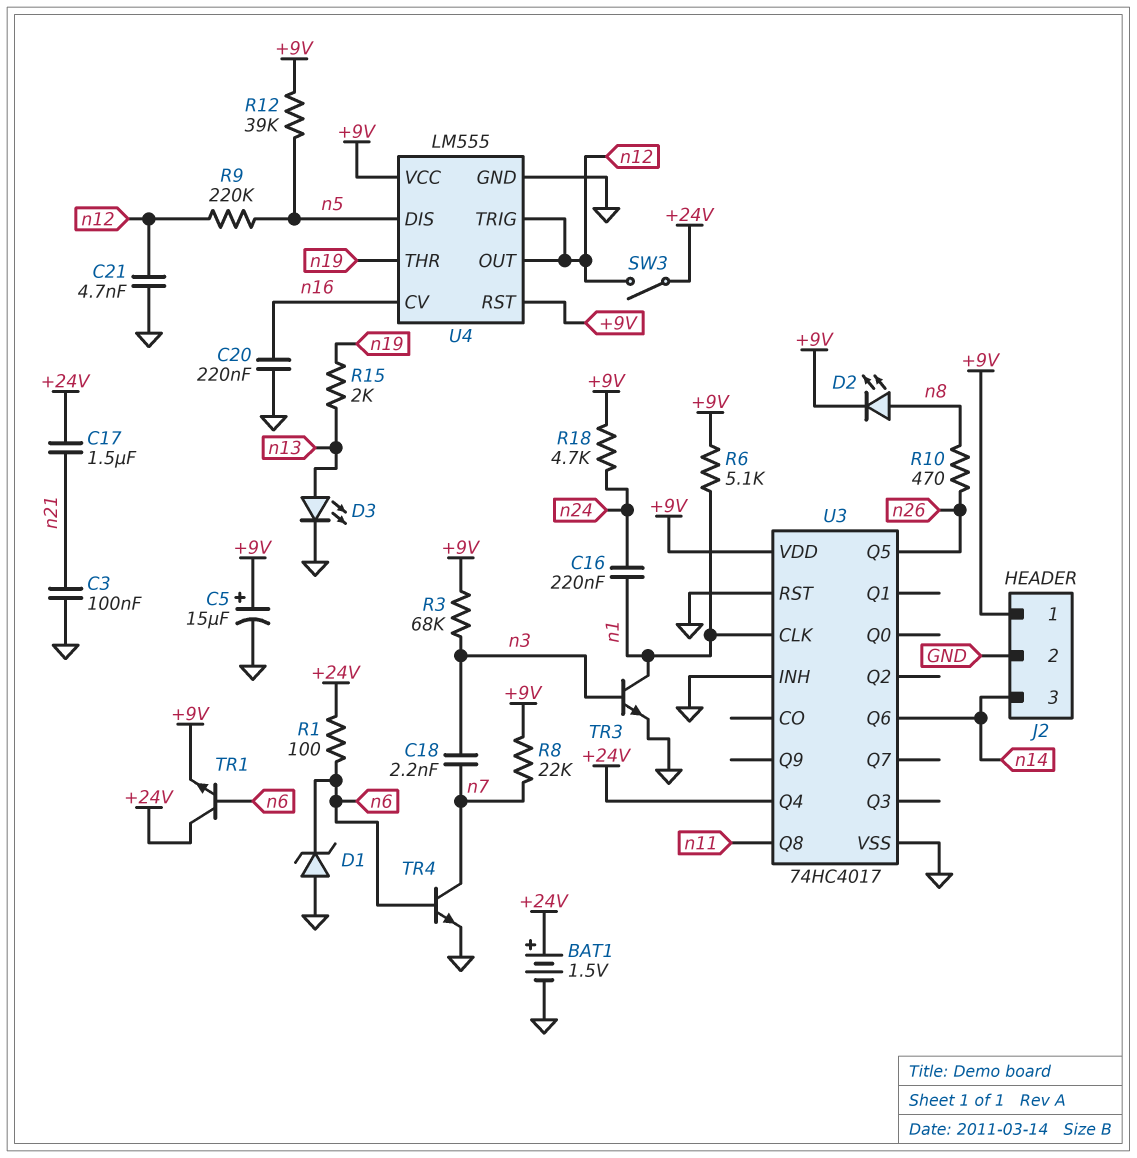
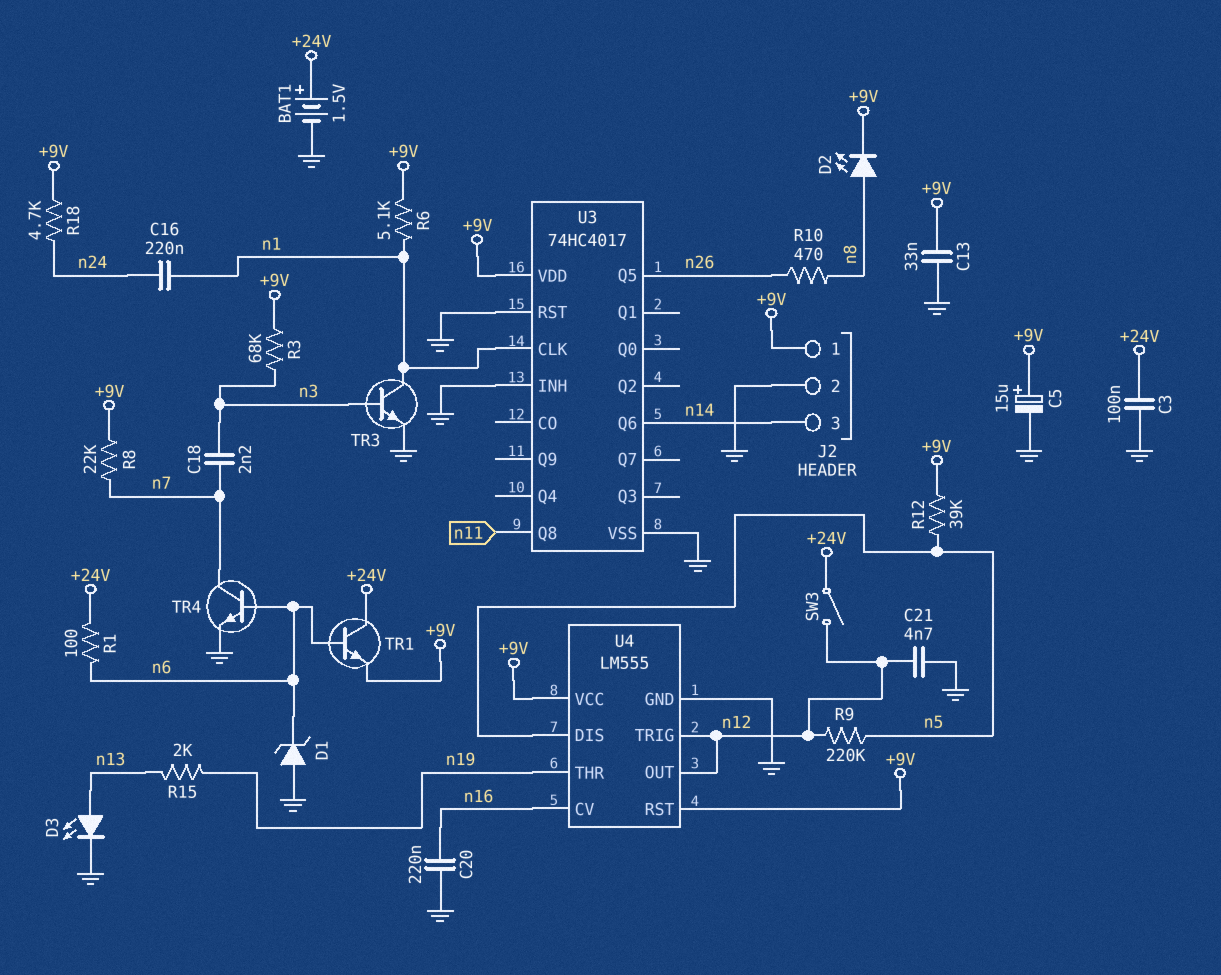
C3: 100nF (GND, n21) -> 100nF (+24V, GND)
C13: none -> 33nF (+9V, GND)
C17: 1.5uF (+24V, n21) -> none
U3 pin Q4: +24V -> none

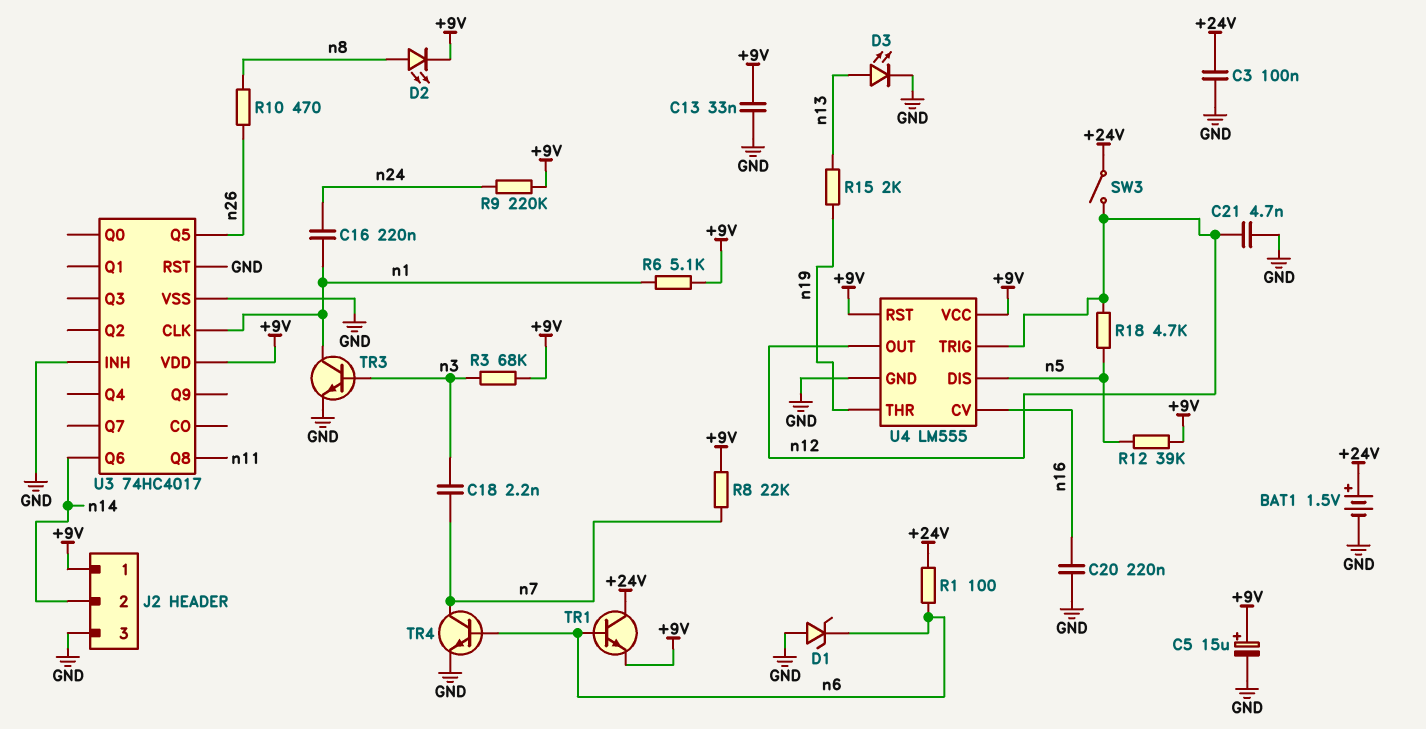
J2 pin 2: GND -> n14
J2 pin 3: n14 -> GND
R9: 220k (n5, n12) -> 220k (+9V, n24)
R18: 4.7k (+9V, n24) -> 4.7k (n5, n12)

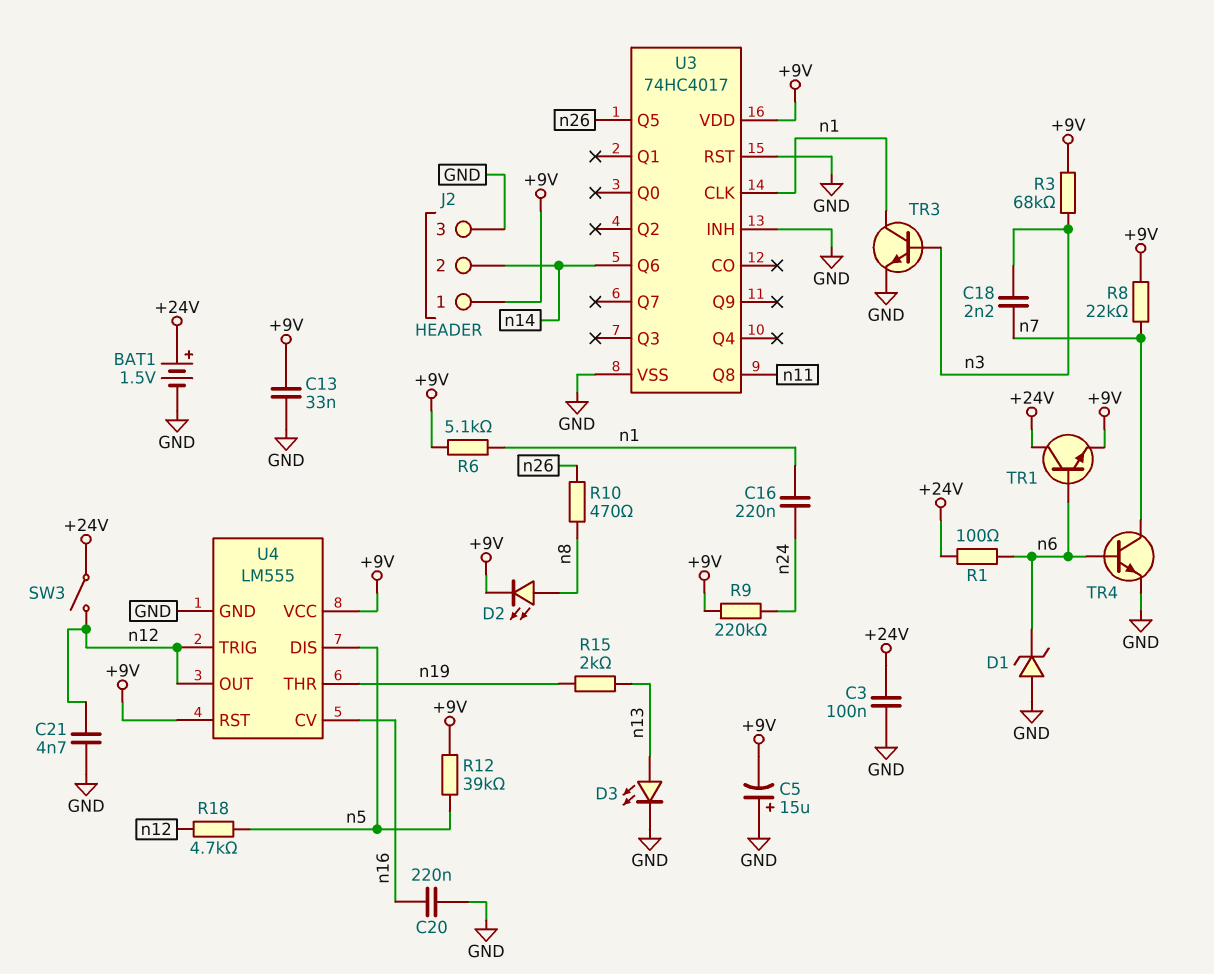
C5: 15uF (plus +9V, minus GND) -> 15uF (plus GND, minus +9V)

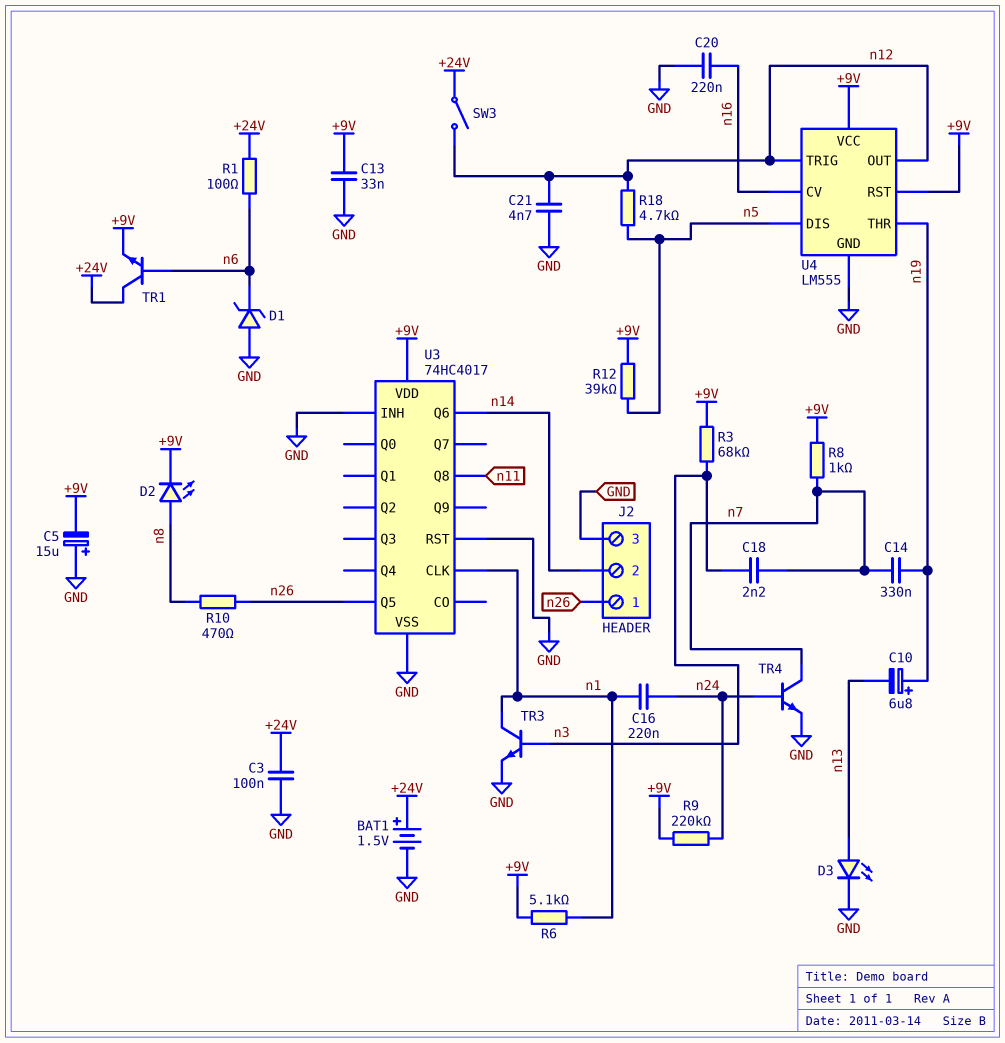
C10: none -> 6.8uF (plus n19, minus n13)
C14: none -> 330nF (n7, n19)
J2 pin 1: +9V -> n26
R8: 22k (+9V, n7) -> 1k (+9V, n7)
R15: 2k (n13, n19) -> none
TR4: NPN (B n6, C n7, E GND) -> NPN (B n24, C n7, E GND)

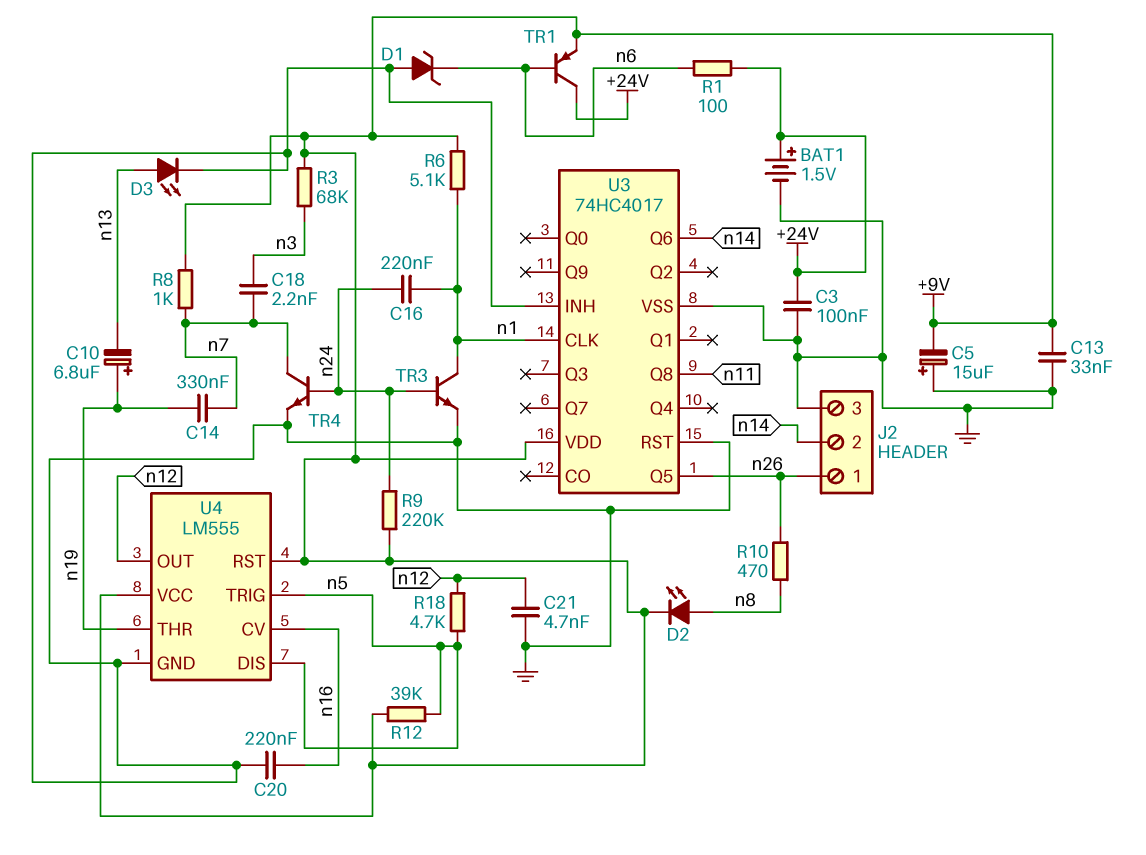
SW3: switch (+24V, n12) -> none
TR1: NPN (B n6, C +24V, E +9V) -> PNP (B n6, C +24V, E +9V)
TR3: NPN (B n3, C n1, E GND) -> NPN (B n24, C n1, E GND)
U4 pin TRIG: n12 -> n5

